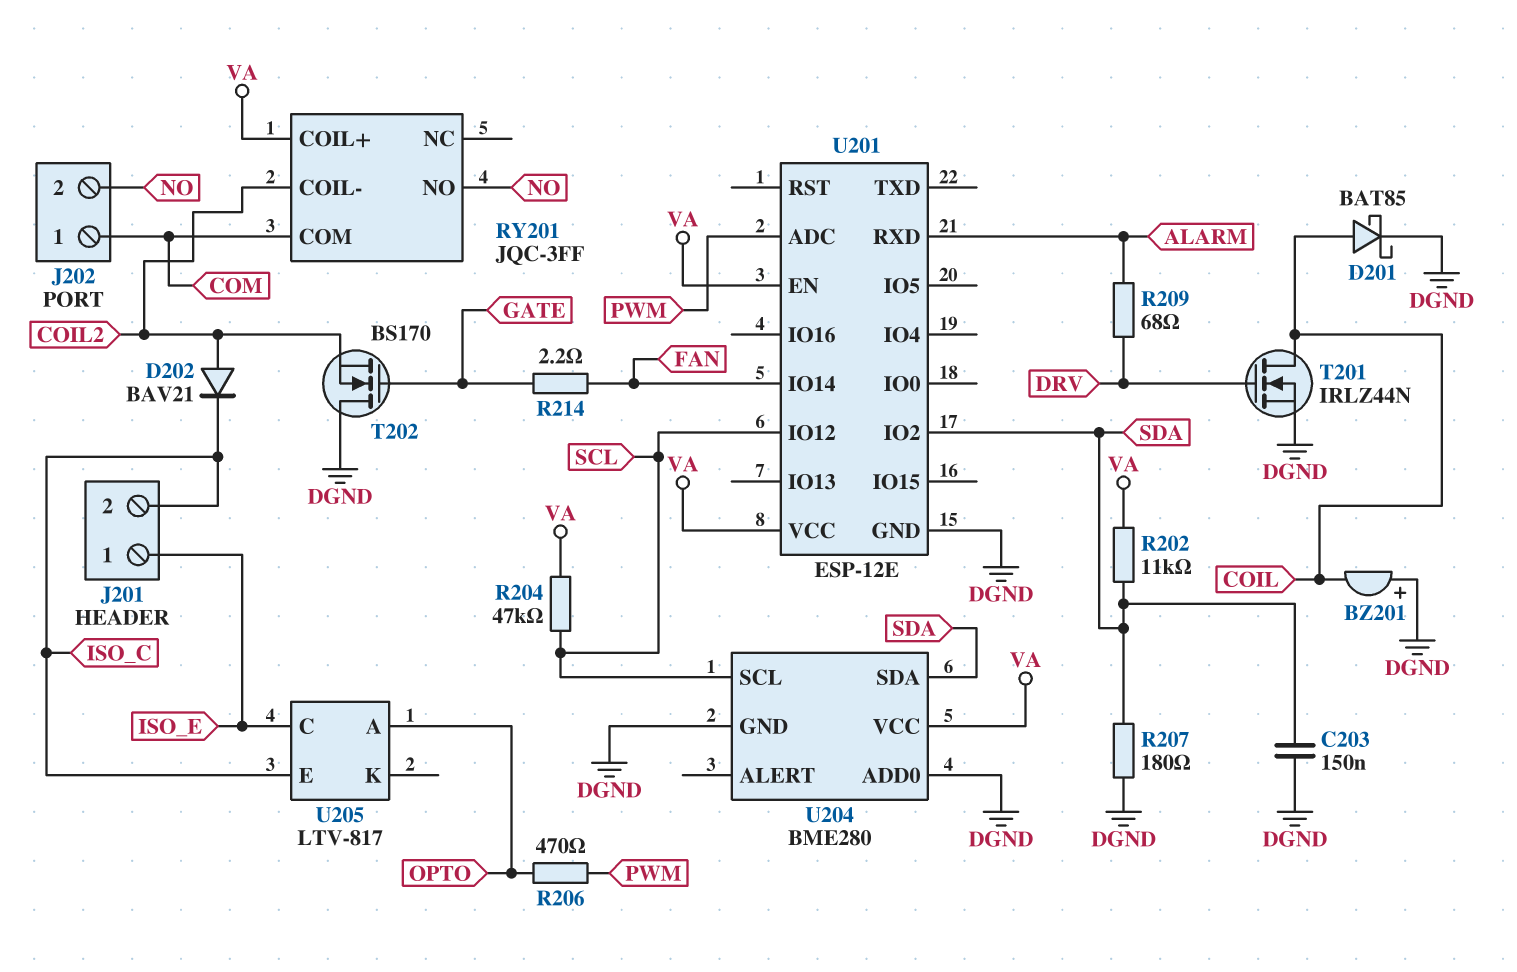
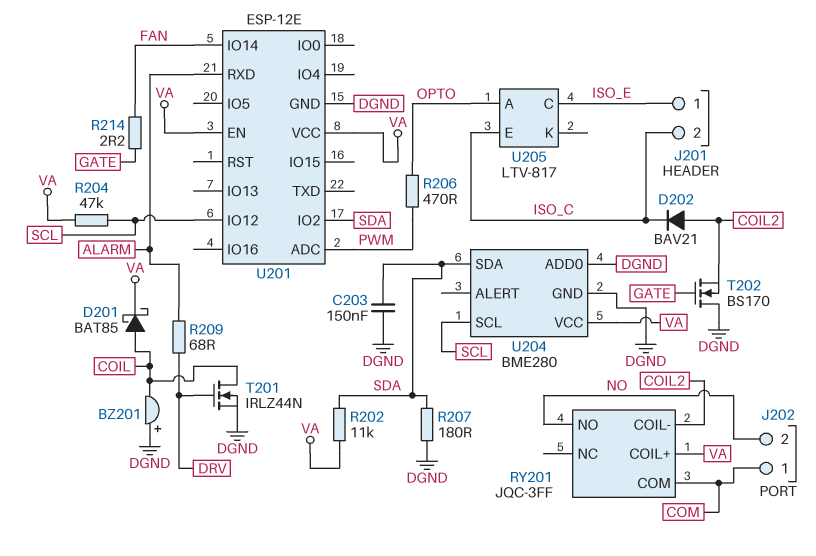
D201: schottky BAT85 (A COIL, K DGND) -> schottky BAT85 (A COIL, K VA)

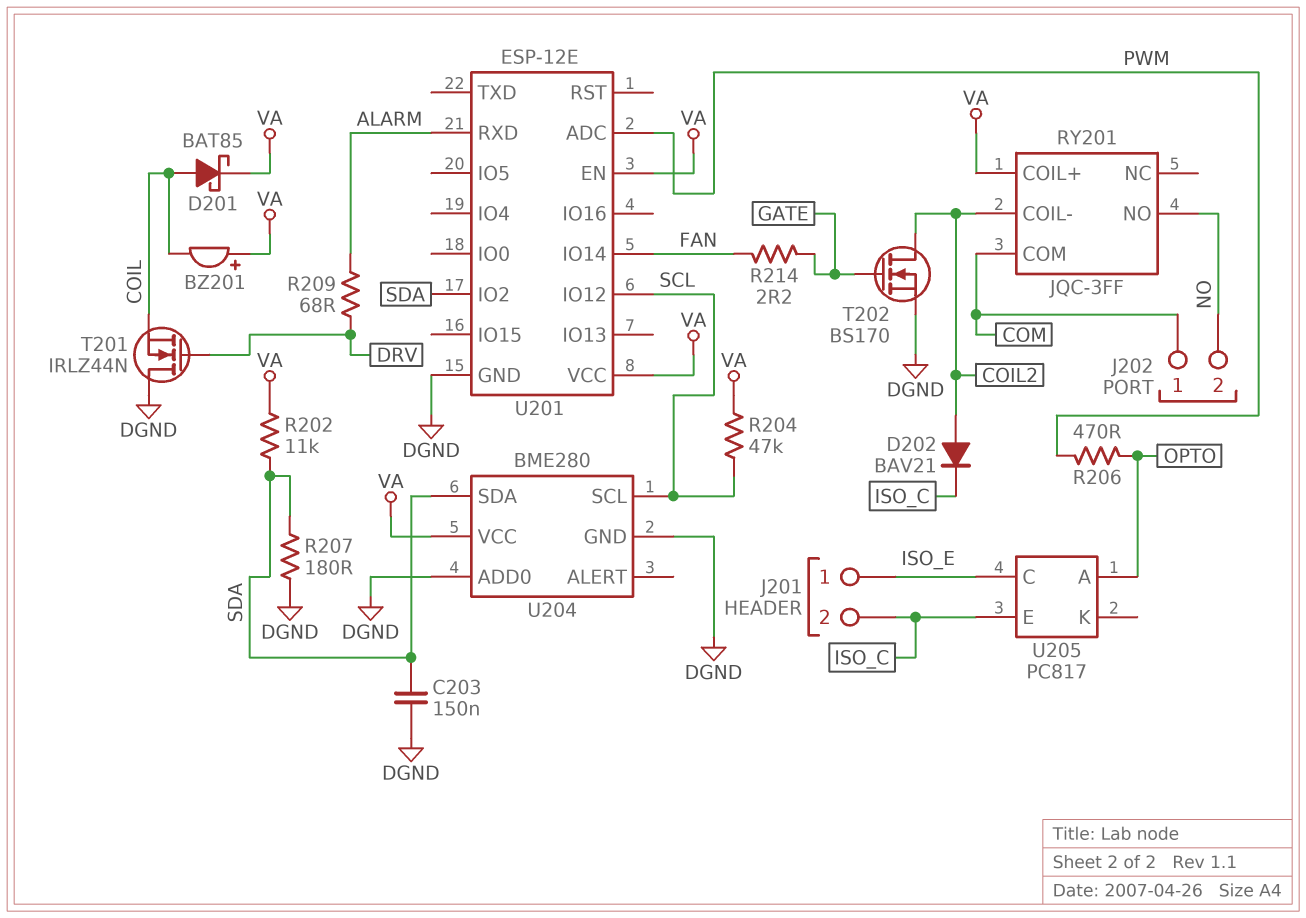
BZ201: buzzer (plus DGND, minus COIL) -> buzzer (plus VA, minus COIL)
T201: NMOS IRLZ44N (G DRV, D COIL, S DGND) -> NMOS IRLZ44N (G DRV, D DGND, S COIL)
T202: NMOS BS170 (G GATE, D DGND, S COIL2) -> NMOS BS170 (G GATE, D COIL2, S DGND)
U205: LTV-817 -> PC817

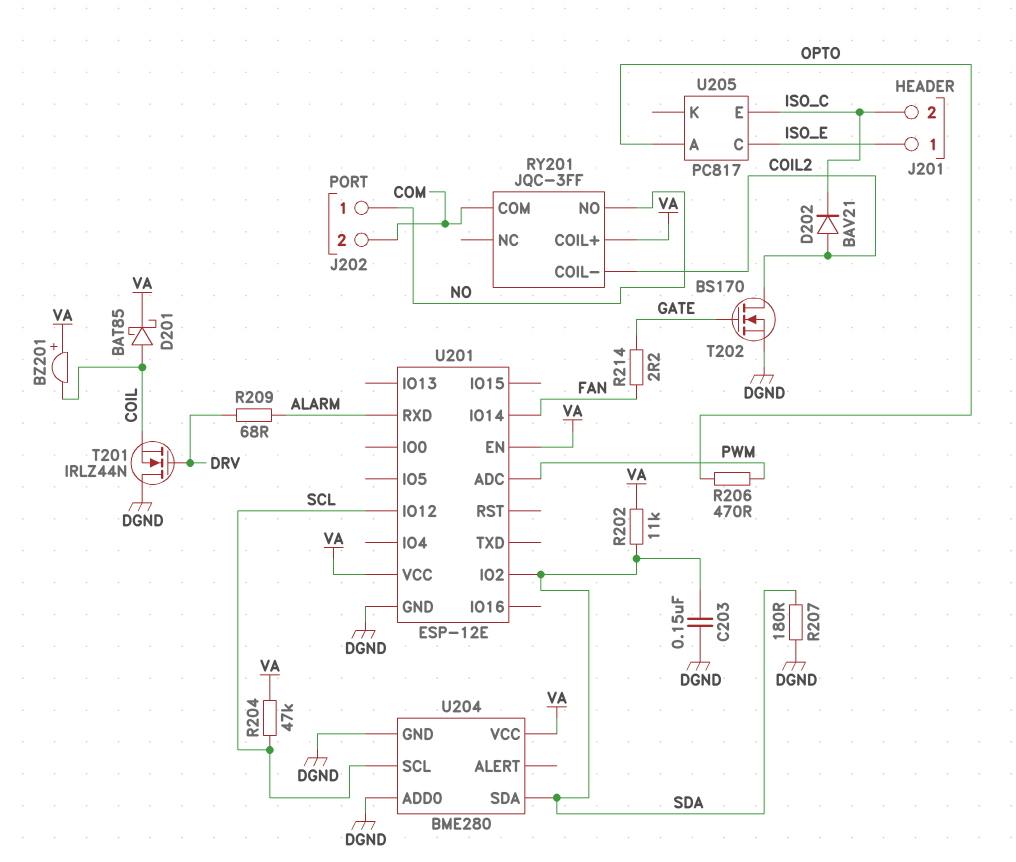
J202 pin 1: COM -> NO
J202 pin 2: NO -> COM

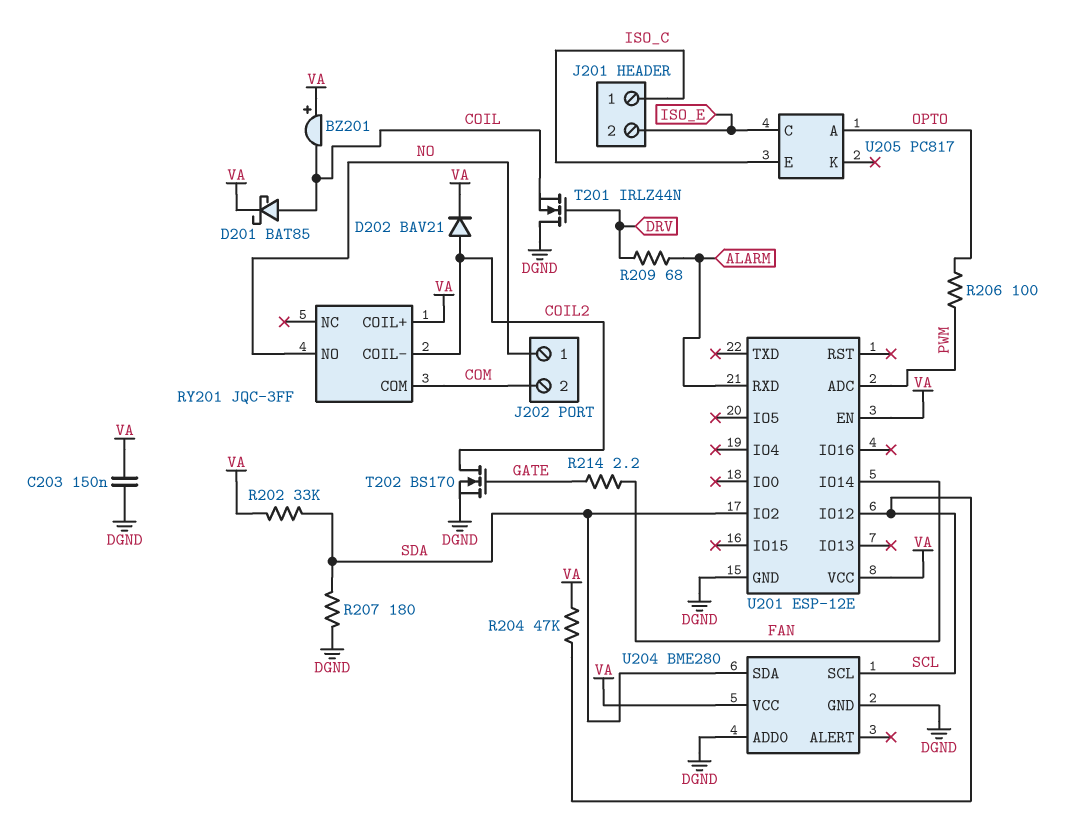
C203: 150nF (DGND, SDA) -> 150nF (DGND, VA)
D202: diode BAV21 (A COIL2, K ISO_C) -> diode BAV21 (A COIL2, K VA)
J201 pin 1: ISO_E -> ISO_C
J201 pin 2: ISO_C -> ISO_E
R202: 11k (SDA, VA) -> 33k (SDA, VA)
R206: 470 (OPTO, PWM) -> 100 (OPTO, PWM)

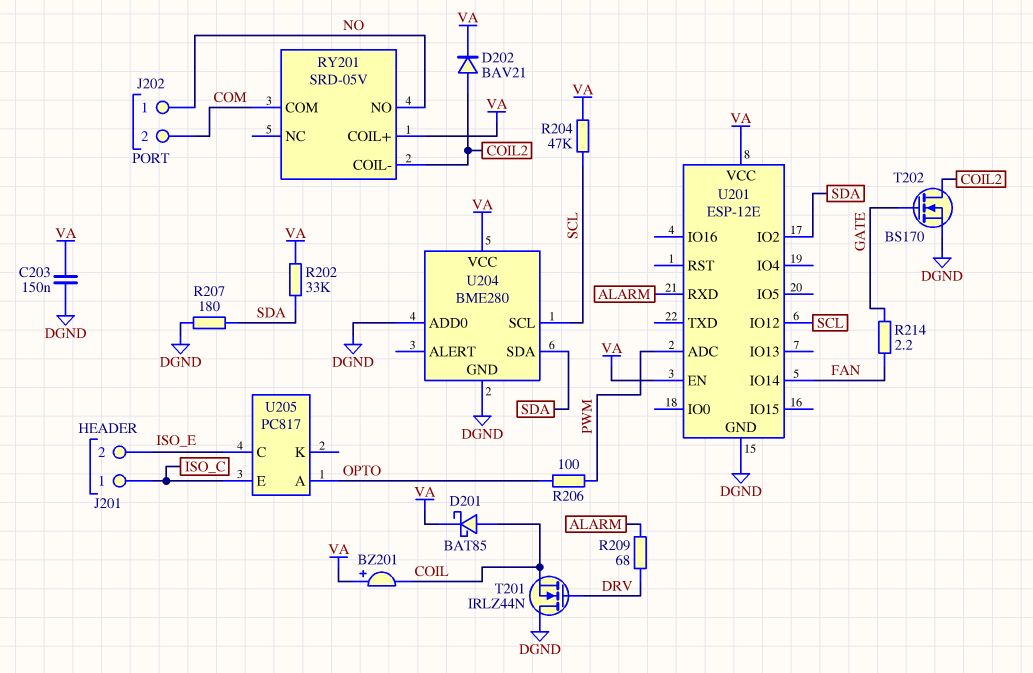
RY201: JQC-3FF -> SRD-05V

